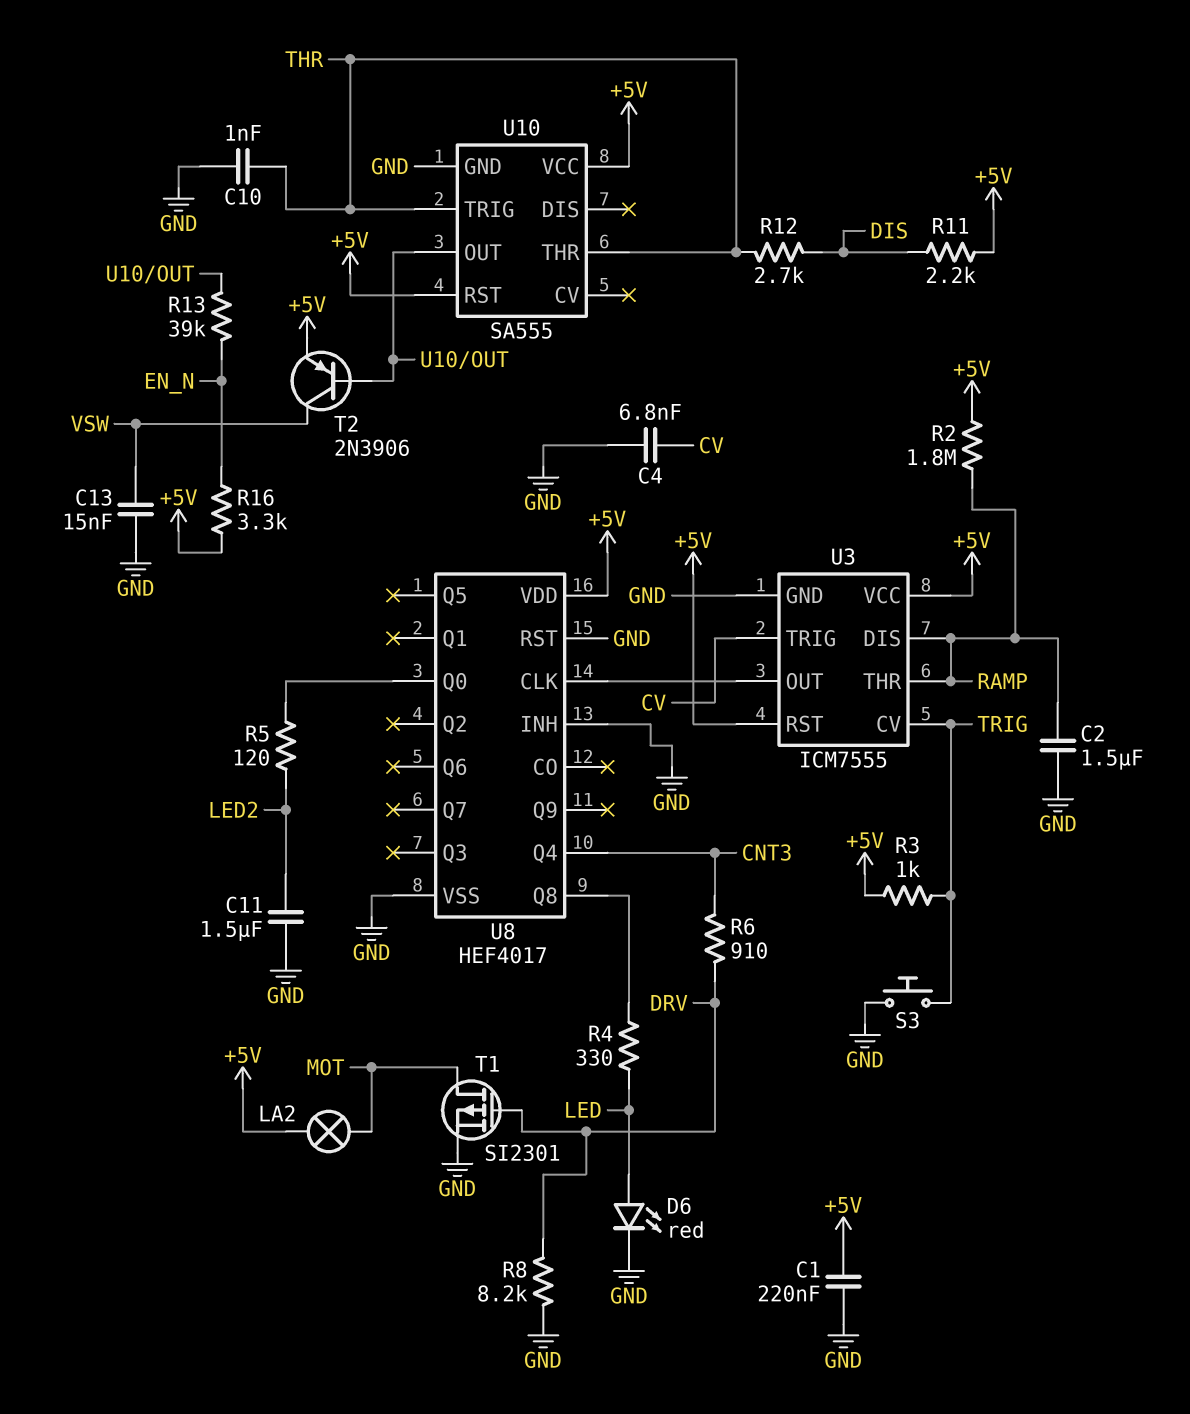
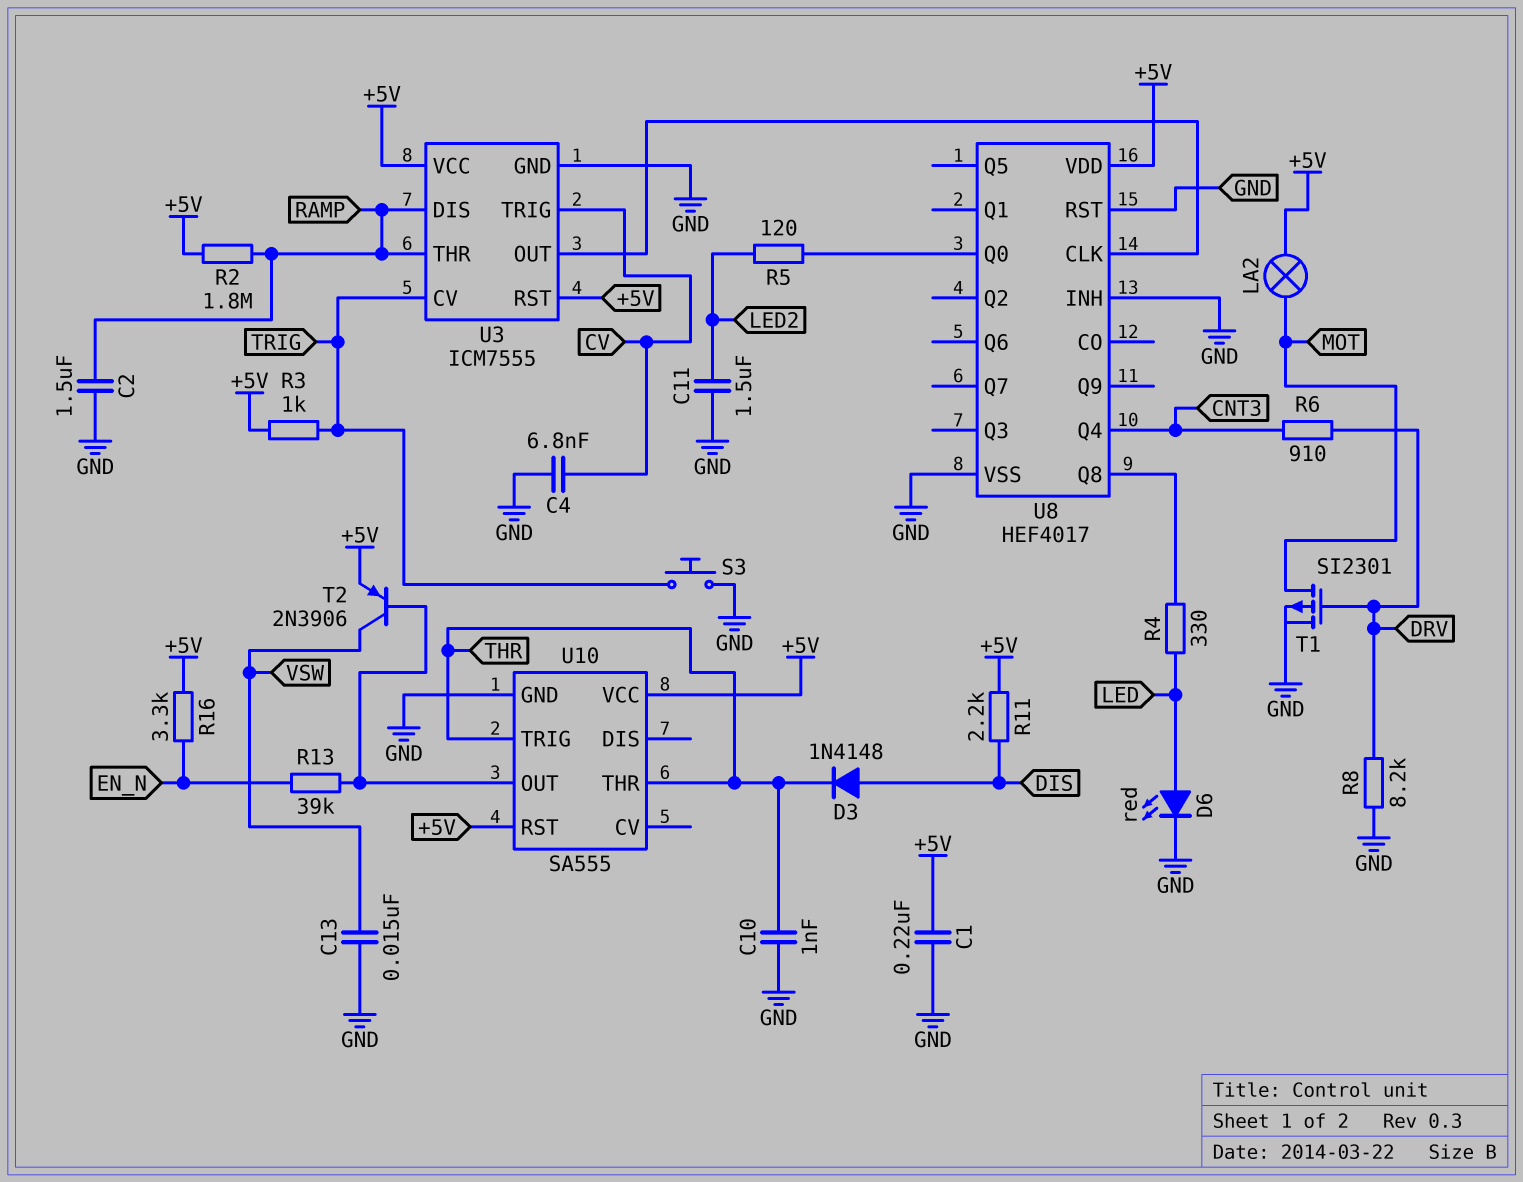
D3: none -> diode 1N4148 (A DIS, K THR)
R12: 2.7k (DIS, THR) -> none

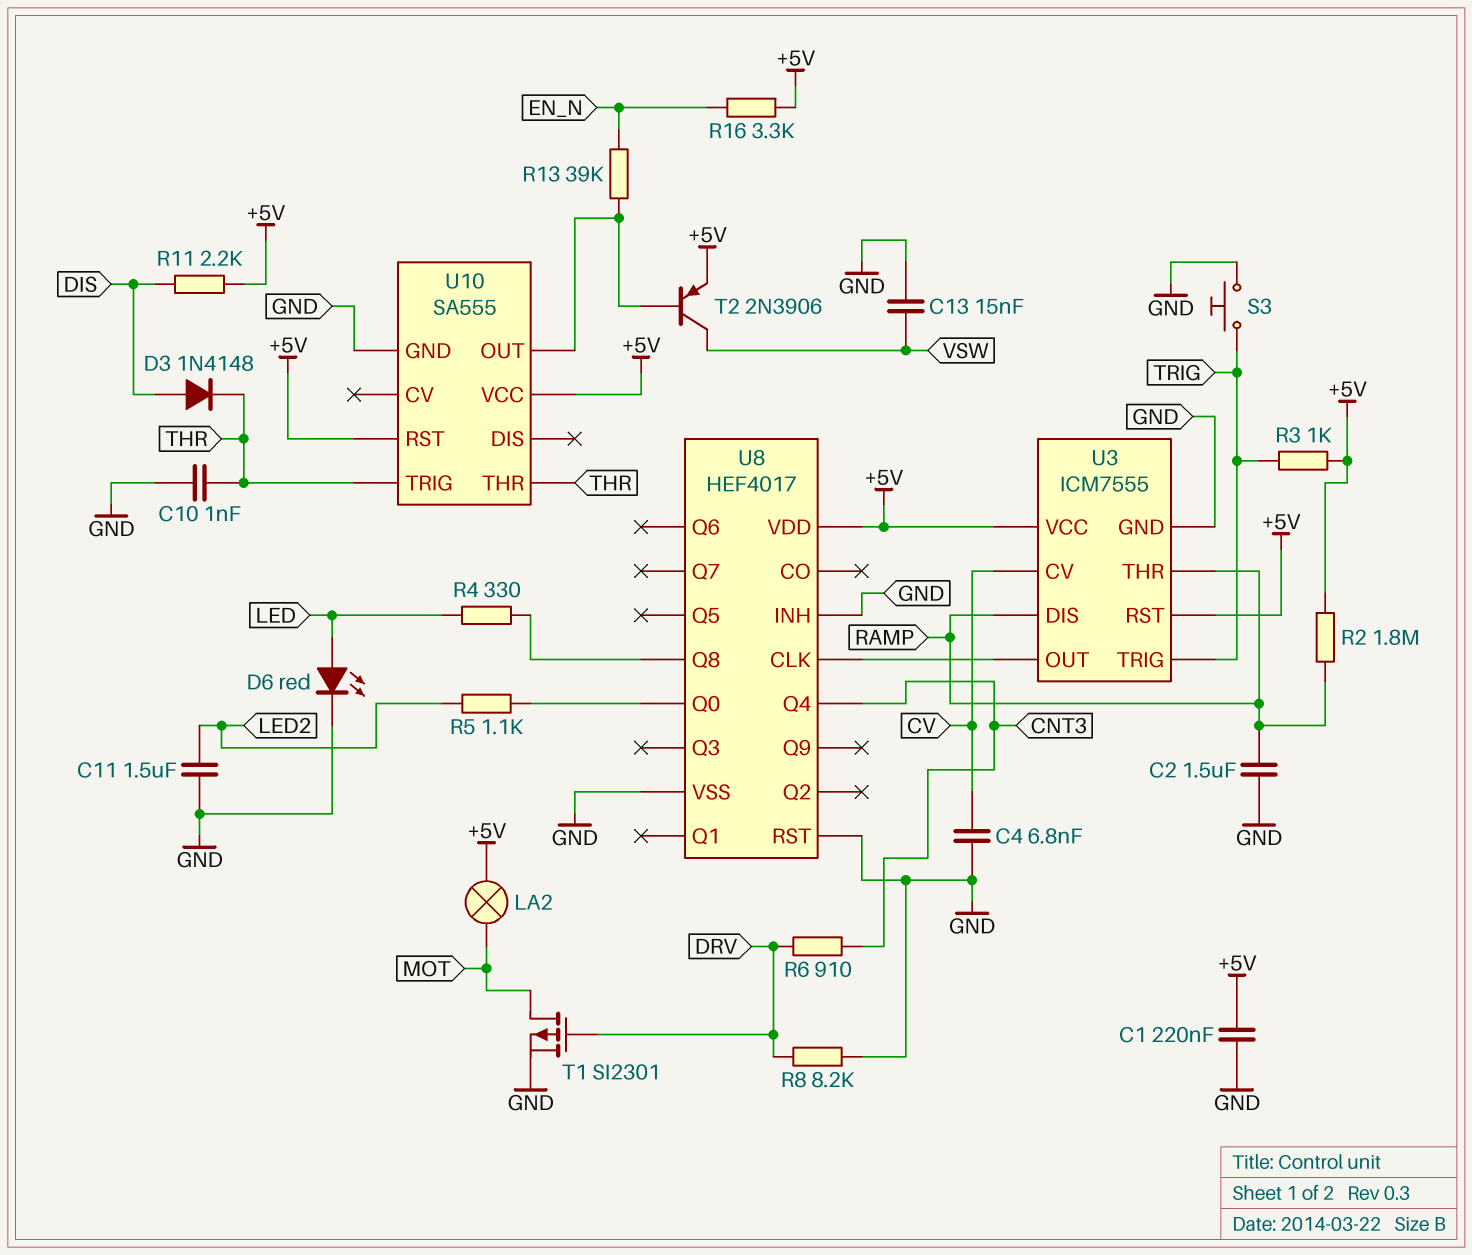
R5: 120 (LED2, U8/Q0) -> 1.1k (LED2, U8/Q0)
U3 pin CV: TRIG -> CV
U3 pin TRIG: CV -> TRIG

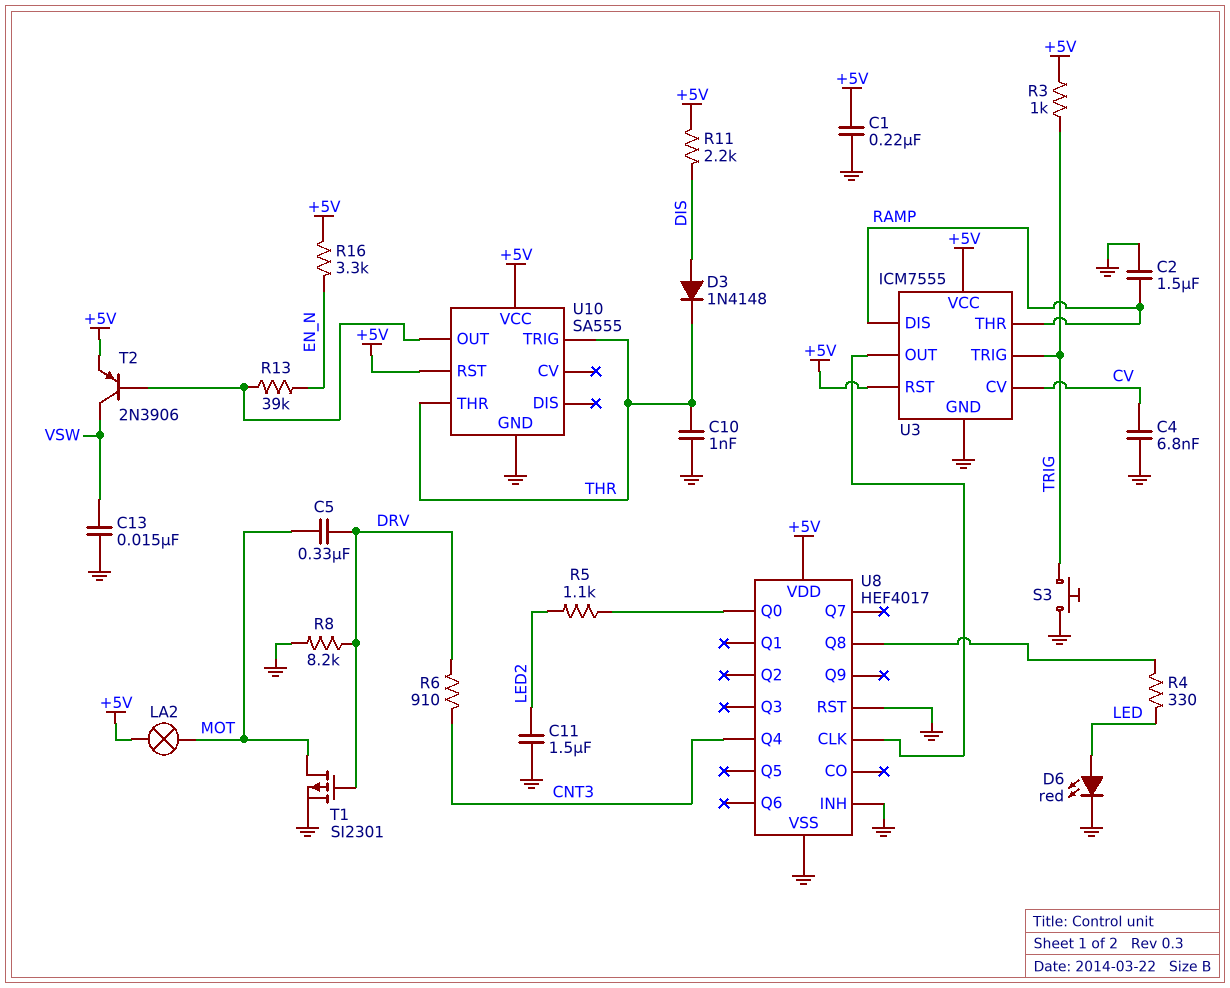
C5: none -> 330nF (DRV, MOT)
R2: 1.8M (+5V, RAMP) -> none

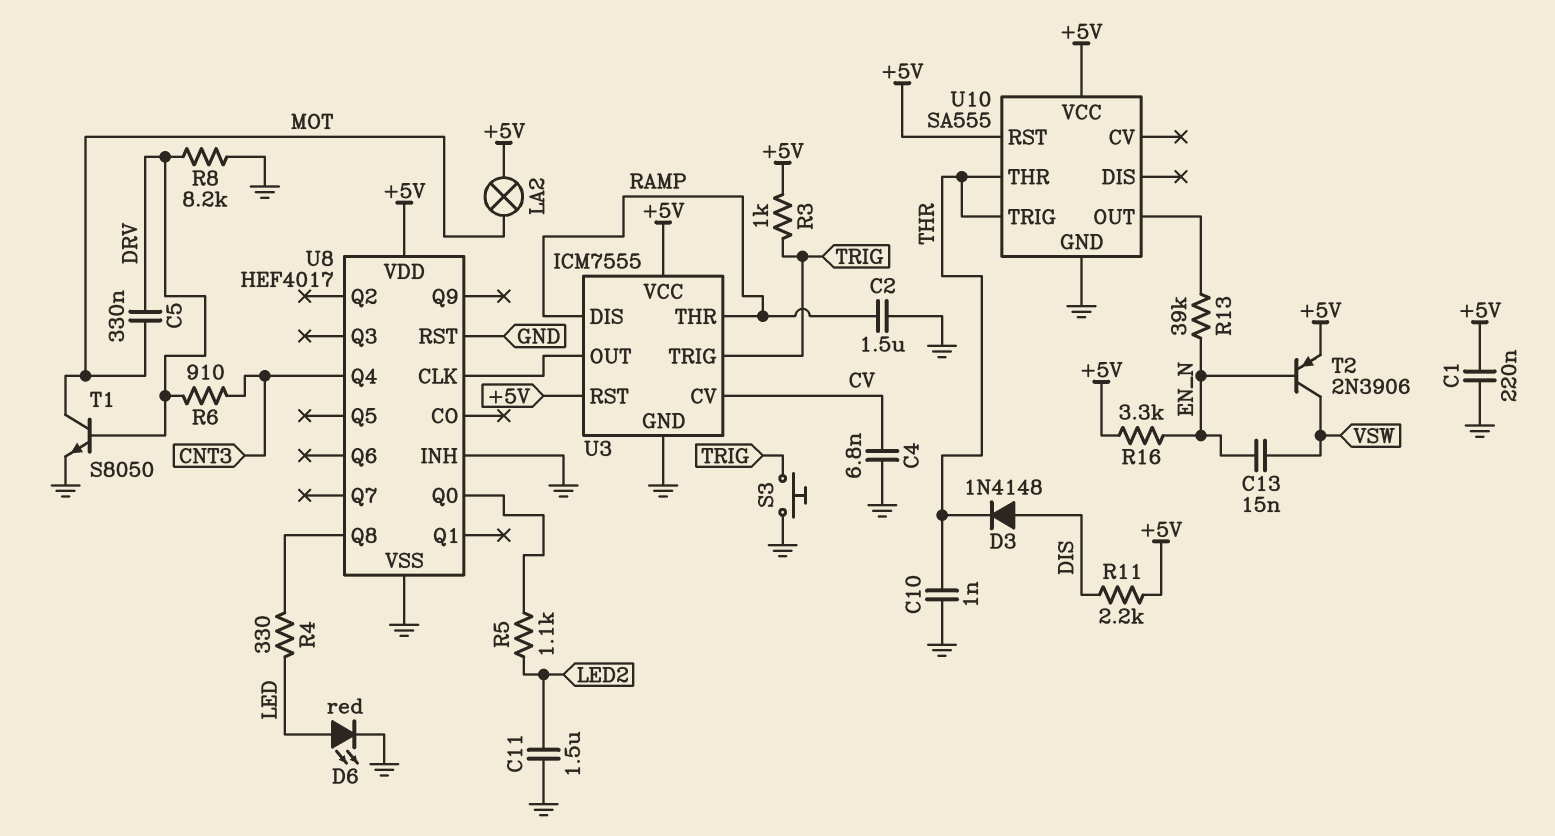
C13: 15nF (GND, VSW) -> 15nF (EN_N, VSW)
T1: PMOS SI2301 (G DRV, D MOT, S GND) -> NPN S8050 (B DRV, C MOT, E GND)
T2: PNP 2N3906 (B U10/OUT, C VSW, E +5V) -> PNP 2N3906 (B EN_N, C VSW, E +5V)

